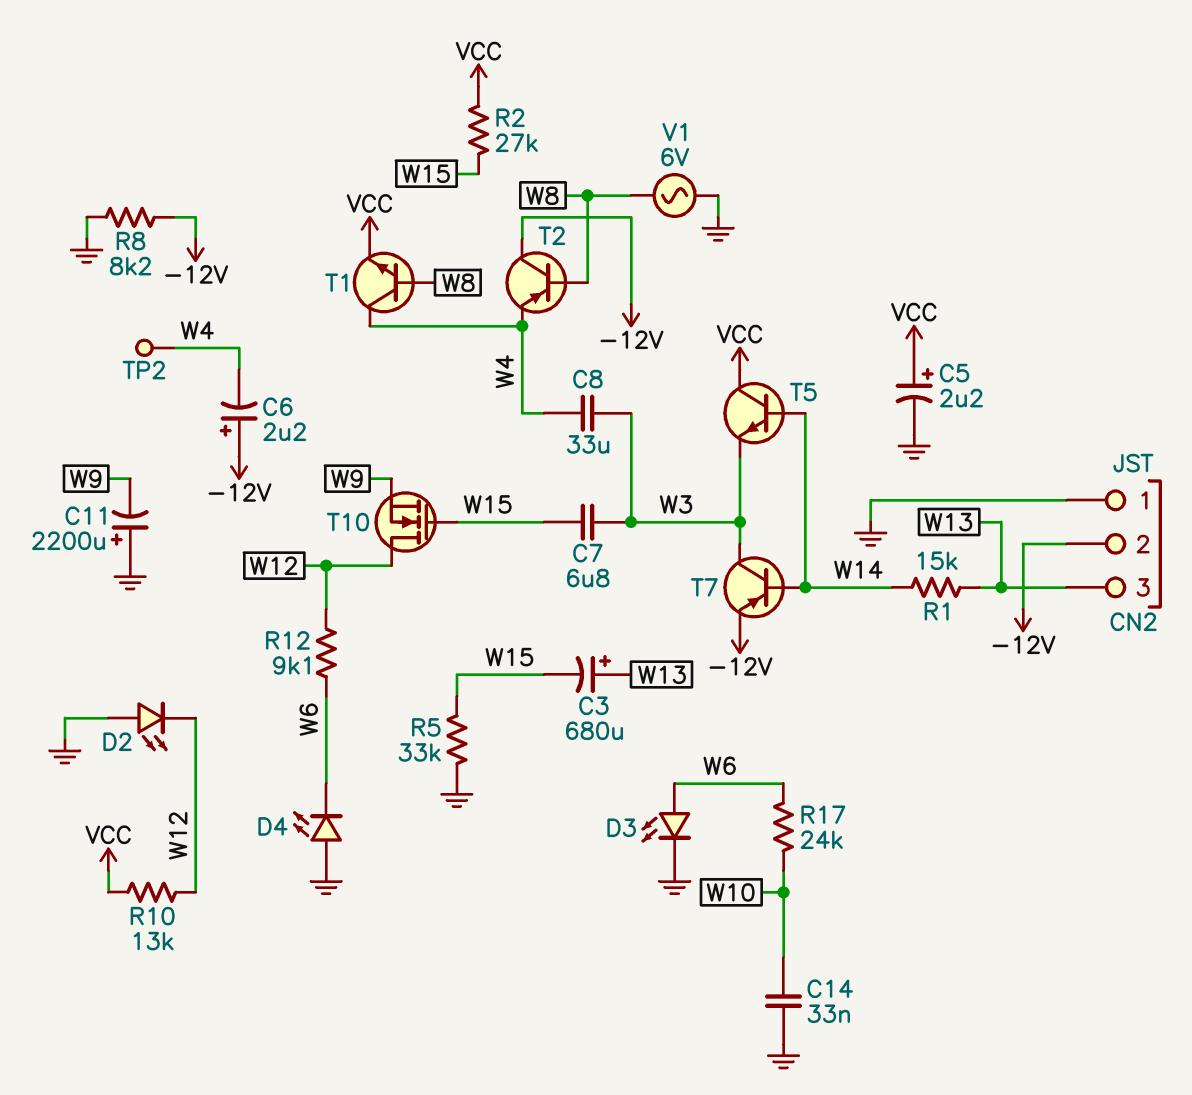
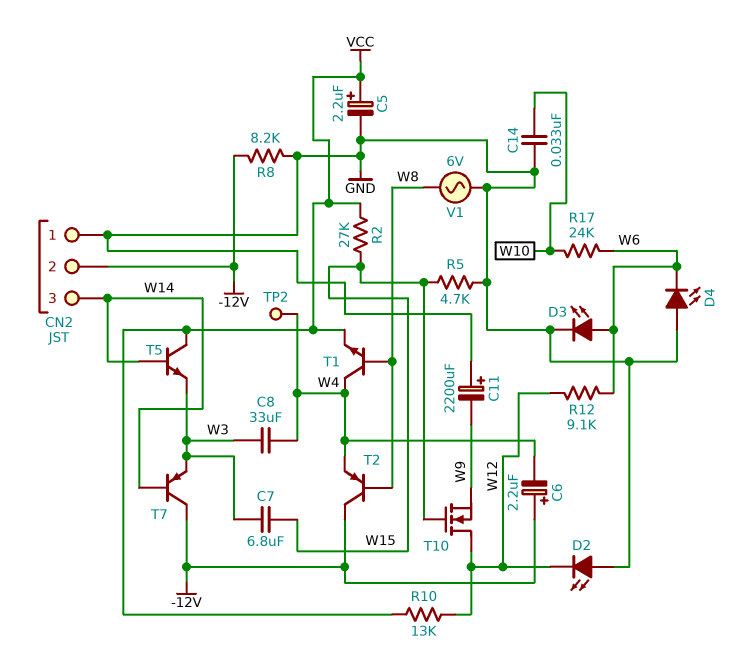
C3: 680uF (plus W13, minus W15) -> none
CN2 pin 3: W13 -> W14
R1: 15k (W13, W14) -> none
R5: 33k (GND, W15) -> 4.7k (GND, W15)
T7: PNP (B W14, C W3, E -12V) -> PNP (B W14, C -12V, E W3)

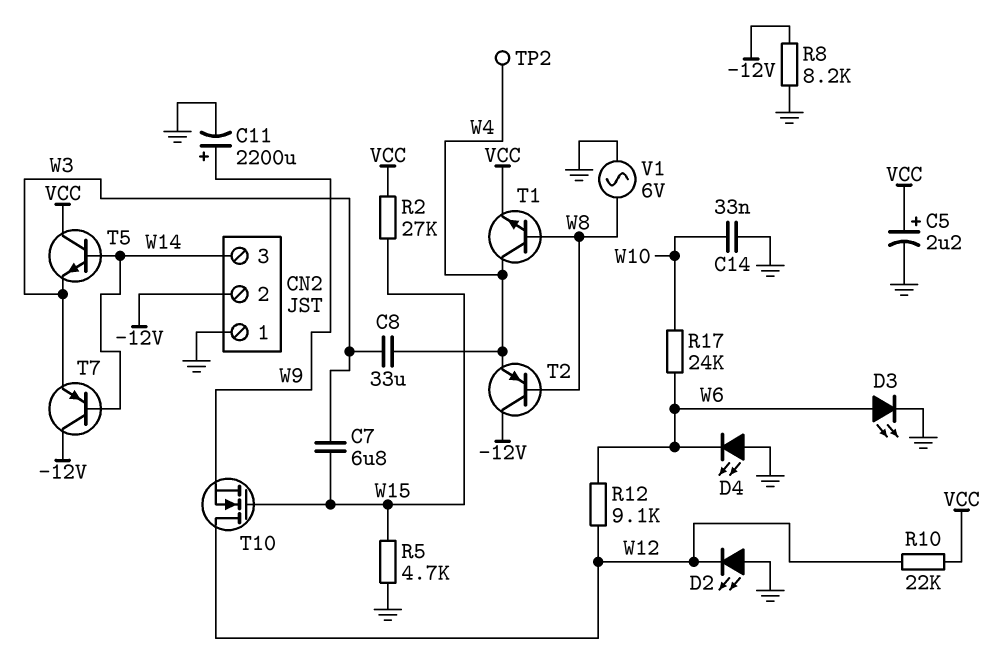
C6: 2.2uF (plus -12V, minus W4) -> none
C11: 2200uF (plus GND, minus W9) -> 2200uF (plus W9, minus GND)
R10: 13k (VCC, W12) -> 22k (VCC, W12)

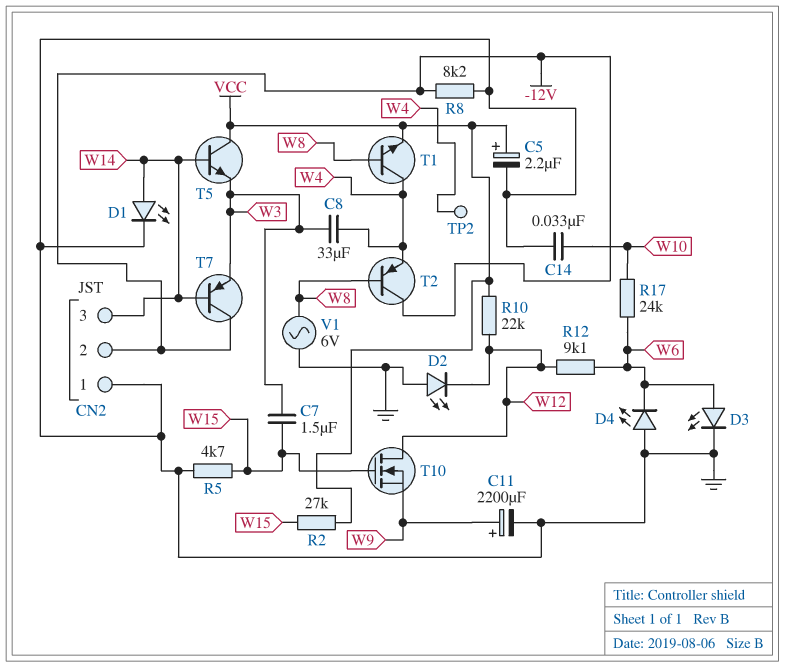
C7: 6.8uF (W3, W15) -> 1.5uF (W3, W15)
D1: none -> LED (A W14, K GND)

